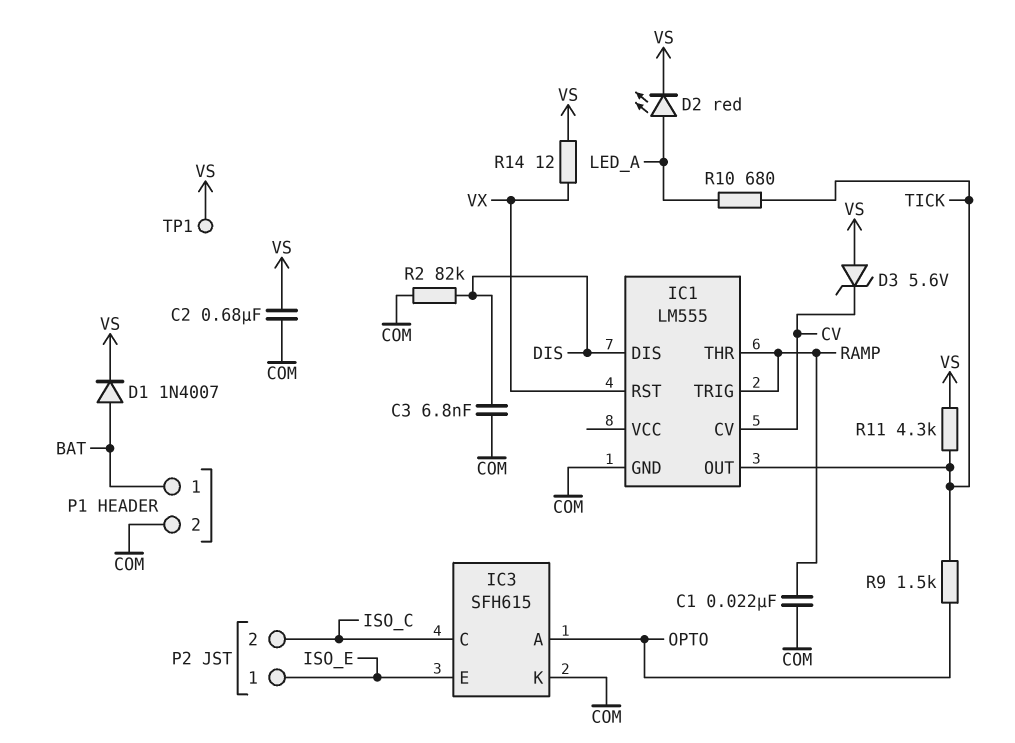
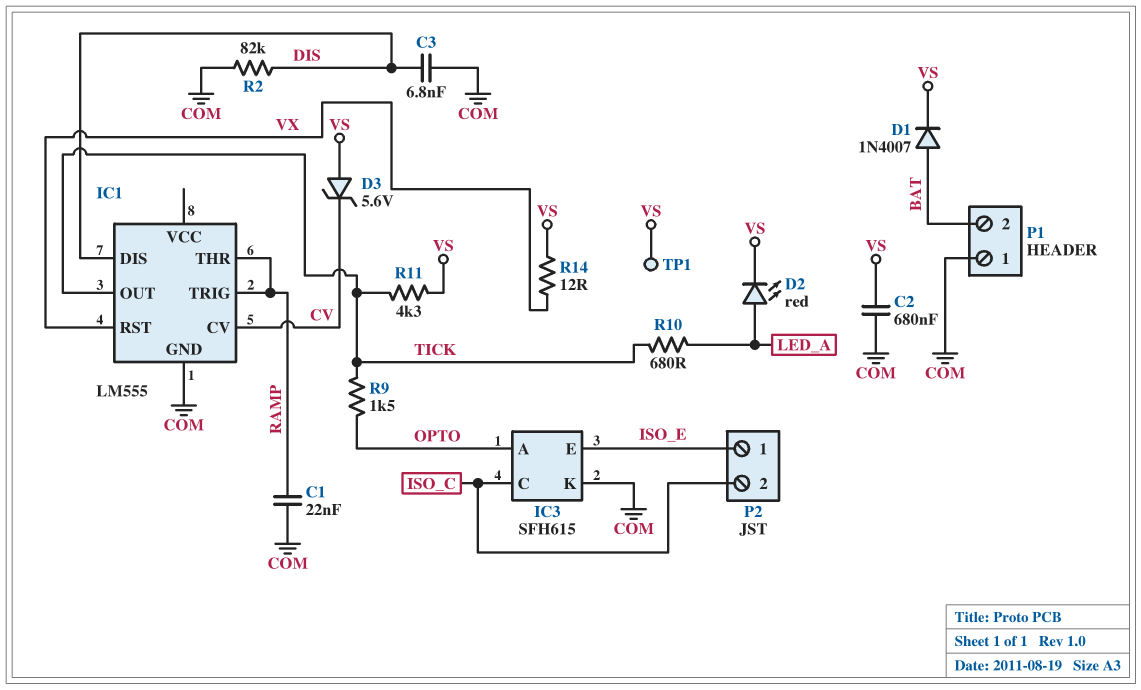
P1 pin 1: BAT -> COM
P1 pin 2: COM -> BAT

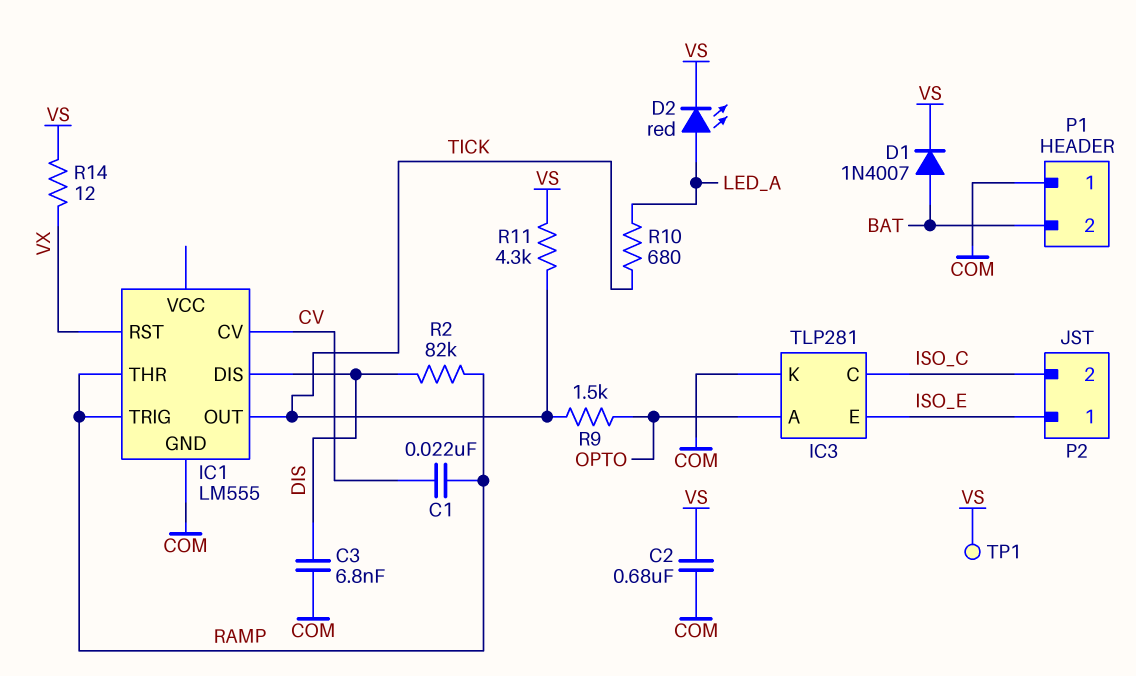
C1: 22nF (COM, RAMP) -> 22nF (CV, RAMP)
D3: zener 5.6V (A VS, K CV) -> none
IC3: SFH615 -> TLP281
R2: 82k (COM, DIS) -> 82k (DIS, RAMP)

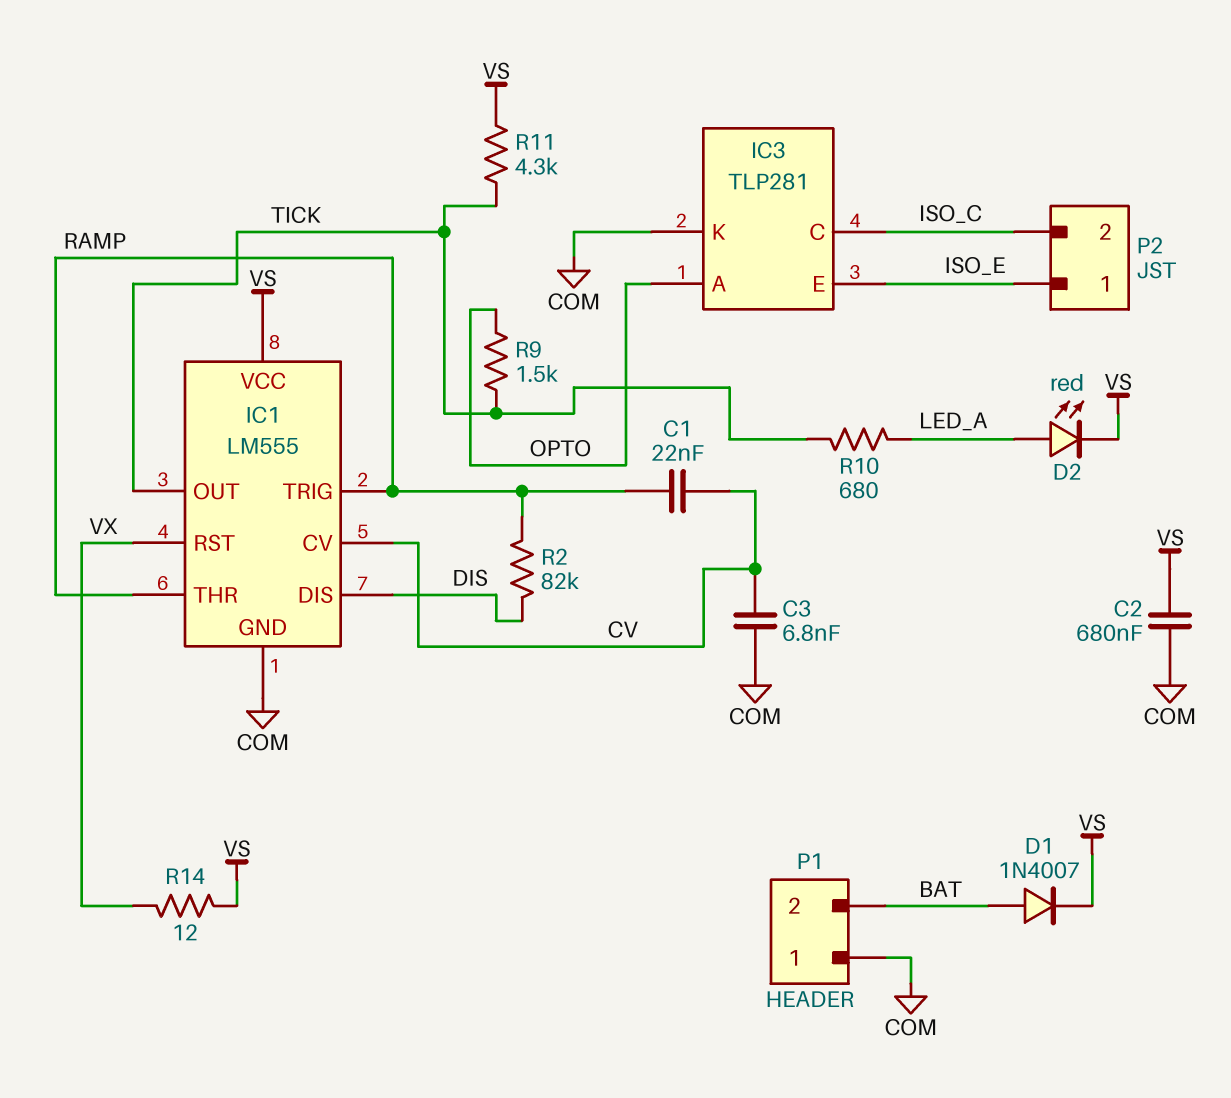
C3: 6.8nF (COM, DIS) -> 6.8nF (COM, CV)
IC1 pin VCC: none -> VS
TP1: test point (VS) -> none

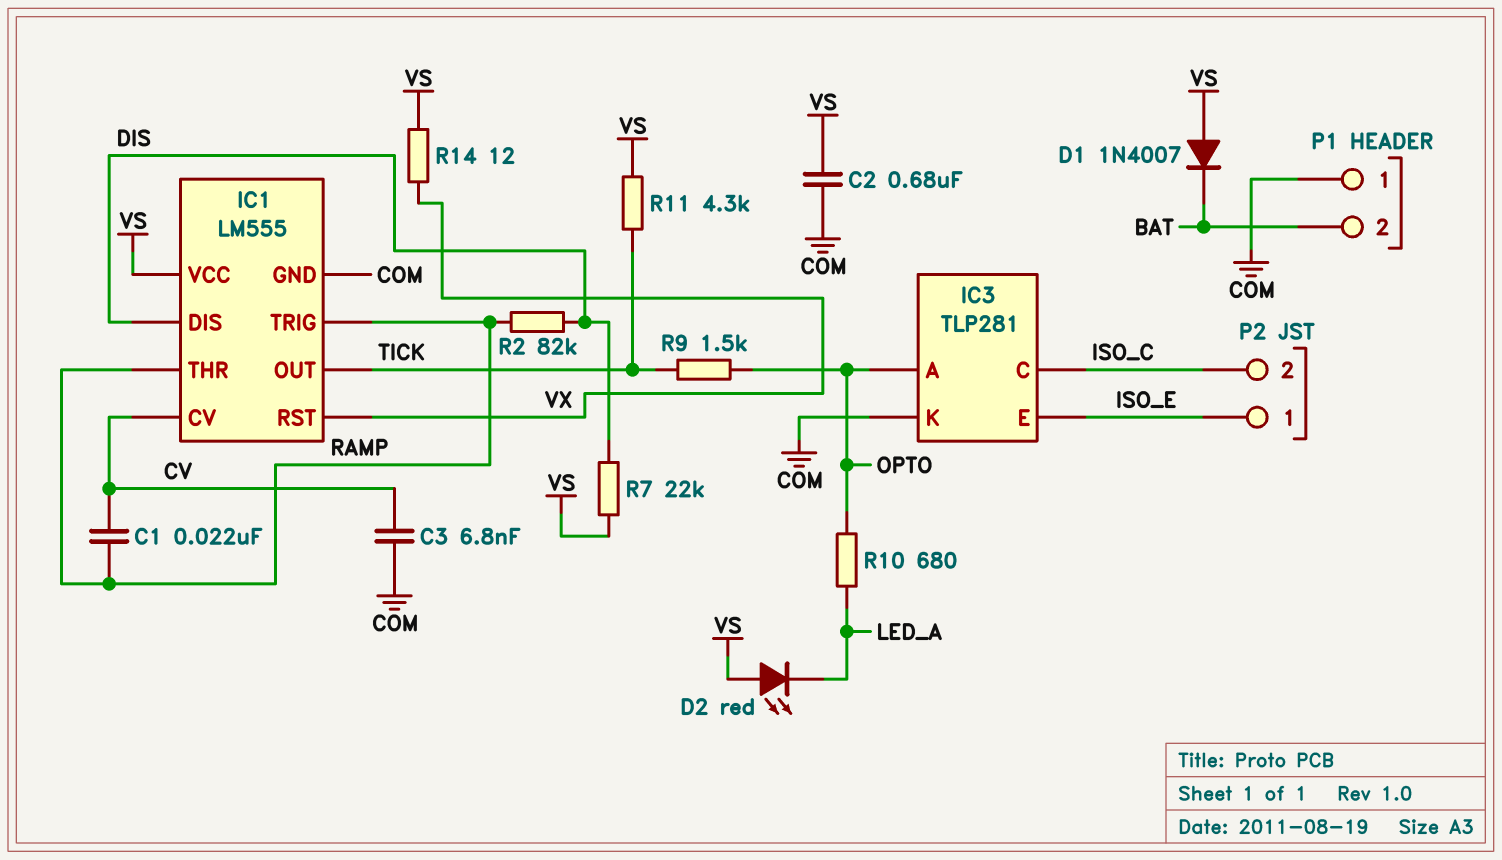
D1: diode 1N4007 (A BAT, K VS) -> diode 1N4007 (A VS, K BAT)
D2: LED red (A LED_A, K VS) -> LED red (A VS, K LED_A)
R7: none -> 22k (DIS, VS)
R10: 680 (LED_A, TICK) -> 680 (LED_A, OPTO)

